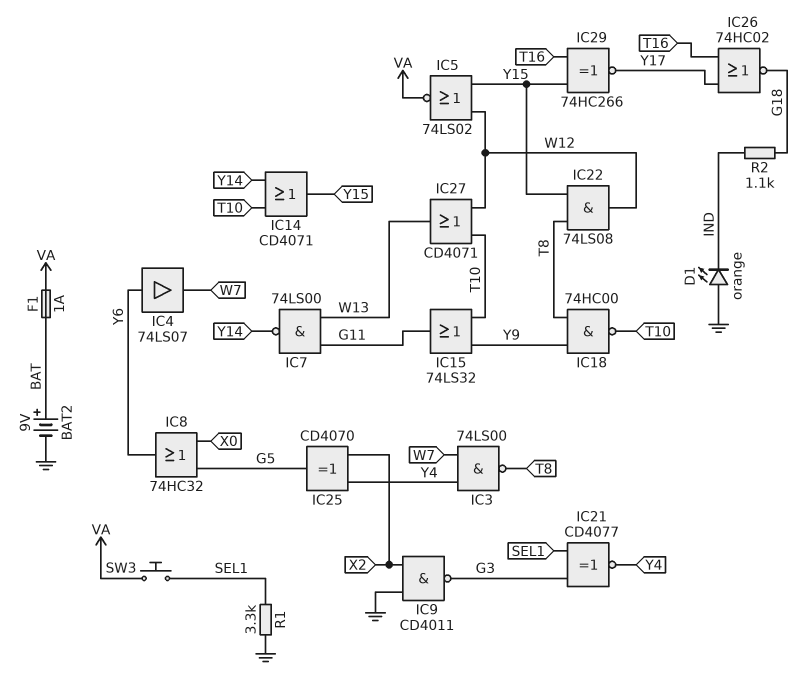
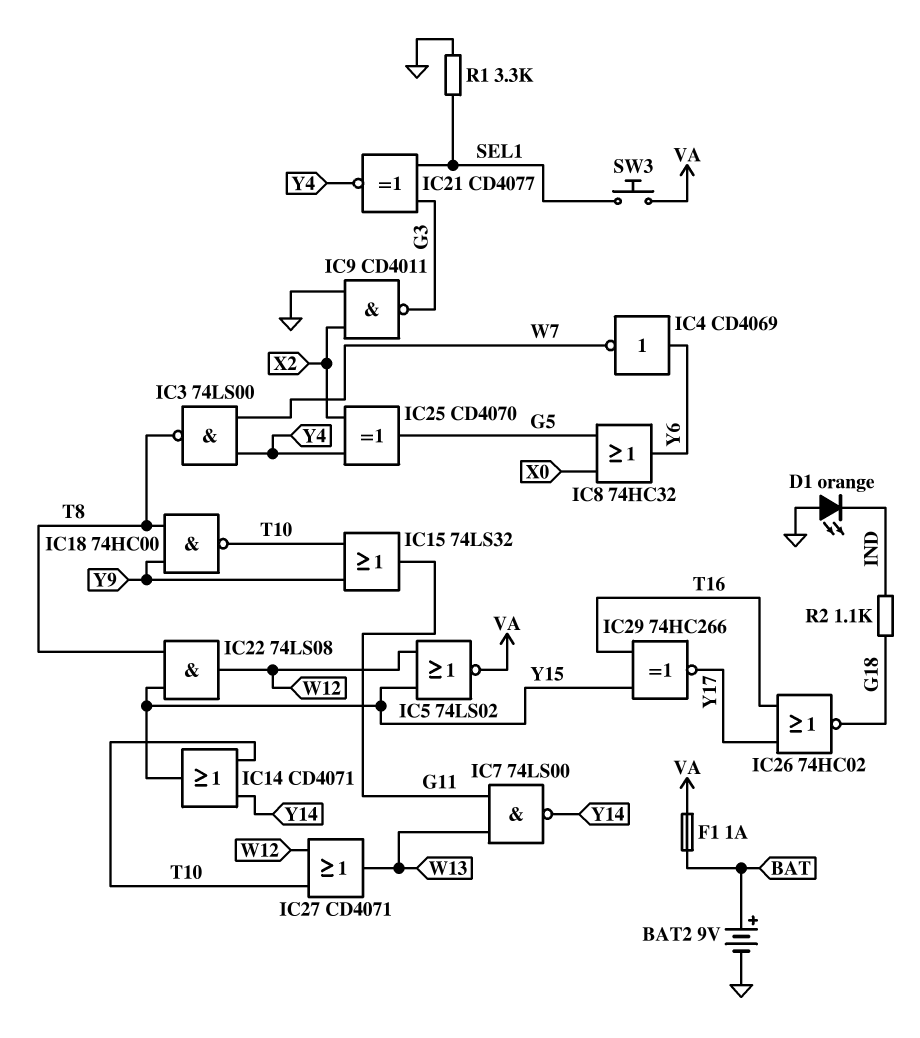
IC4: buffer 74LS07 (in Y6, out W7) -> NOT CD4069 (in Y6, out W7)

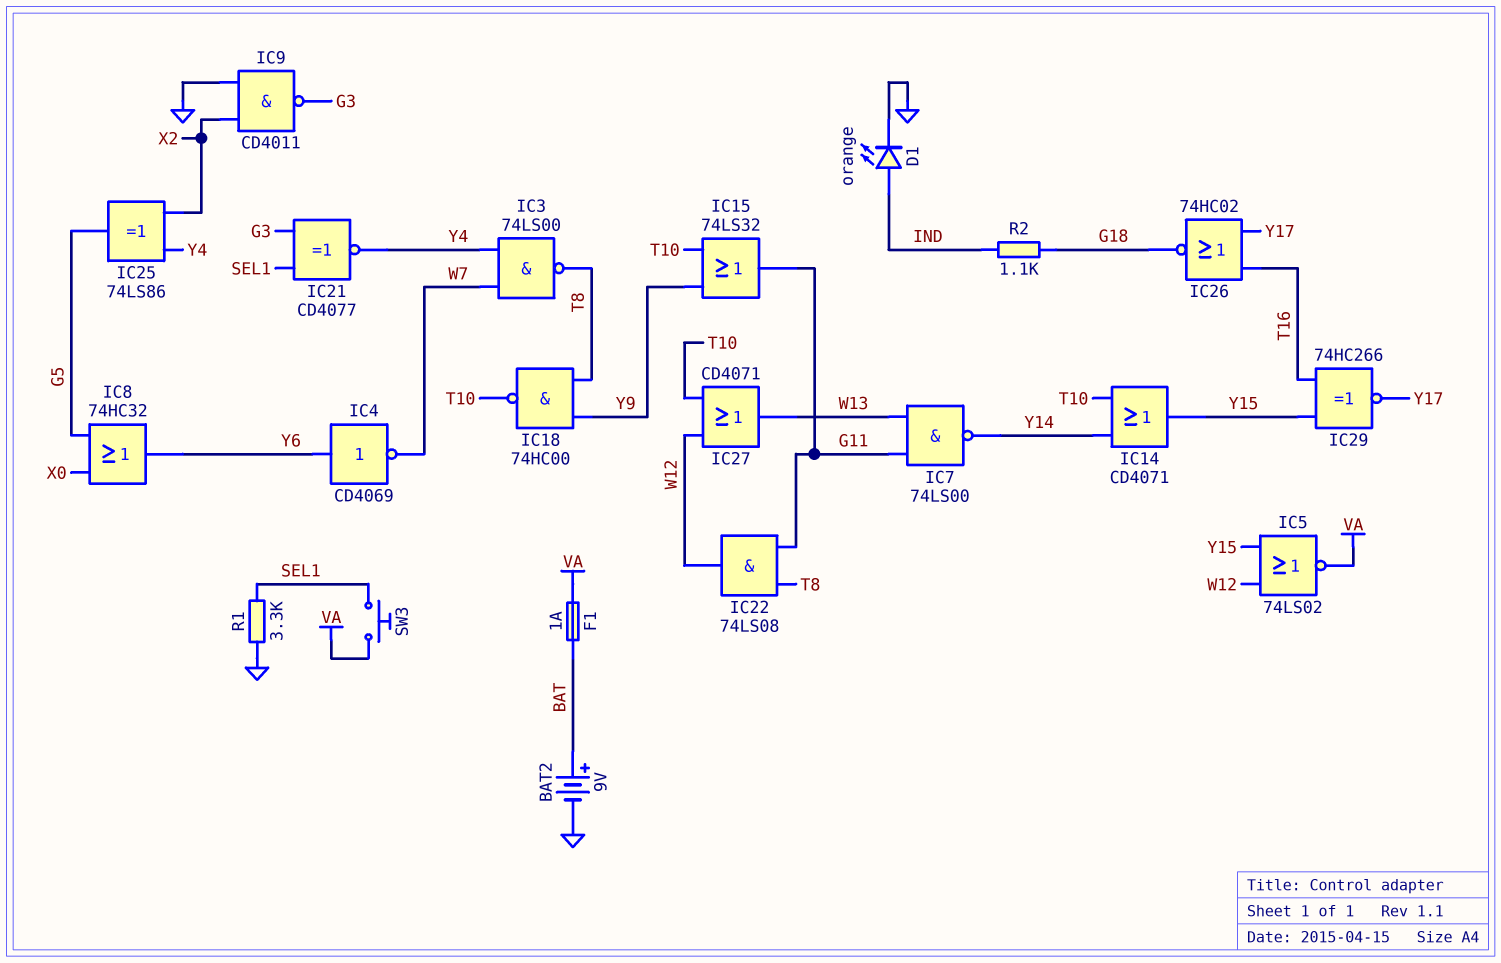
D1: LED orange (A GND, K IND) -> LED orange (A IND, K GND)
IC22: AND 74LS08 (in T8, in Y15, out W12) -> AND 74LS08 (in G11, in T8, out W12)
IC25: XOR CD4070 (in X2, in Y4, out G5) -> XOR 74LS86 (in X2, in Y4, out G5)

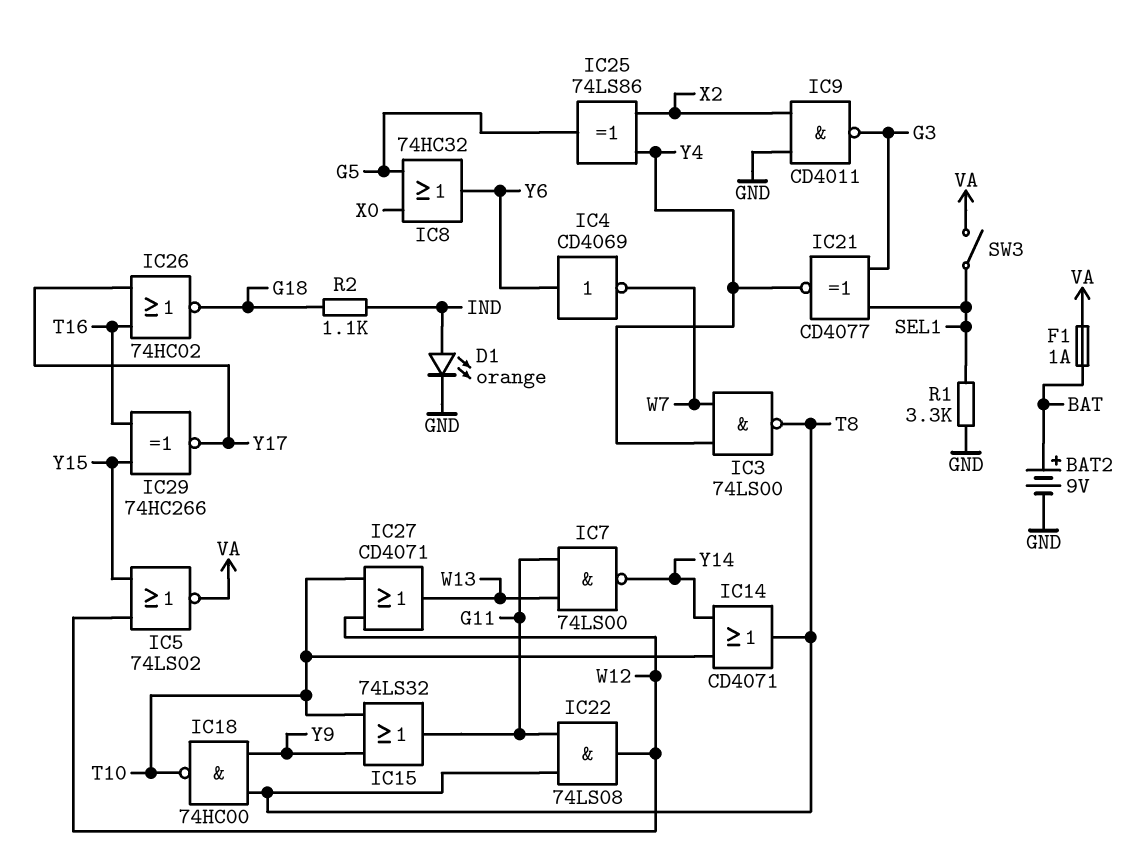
IC14: OR CD4071 (in T10, in Y14, out Y15) -> OR CD4071 (in T10, in Y14, out T8)
SW3: button (SEL1, VA) -> switch (SEL1, VA)

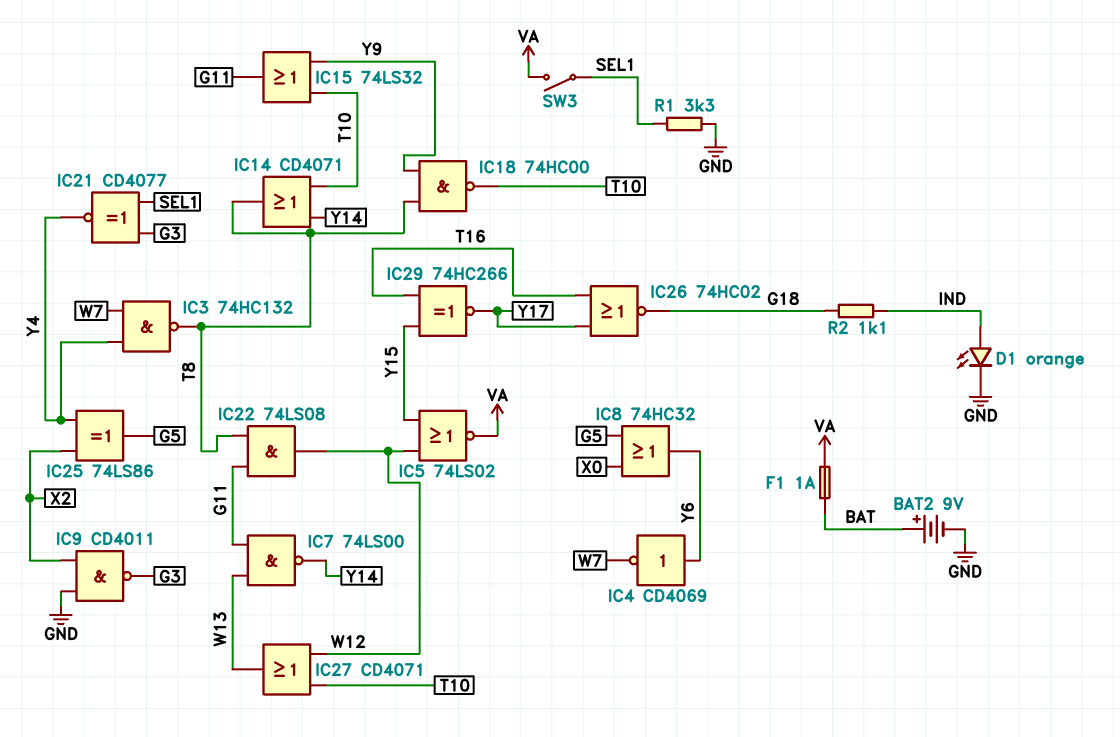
IC3: NAND 74LS00 (in W7, in Y4, out T8) -> NAND 74HC132 (in W7, in Y4, out T8)

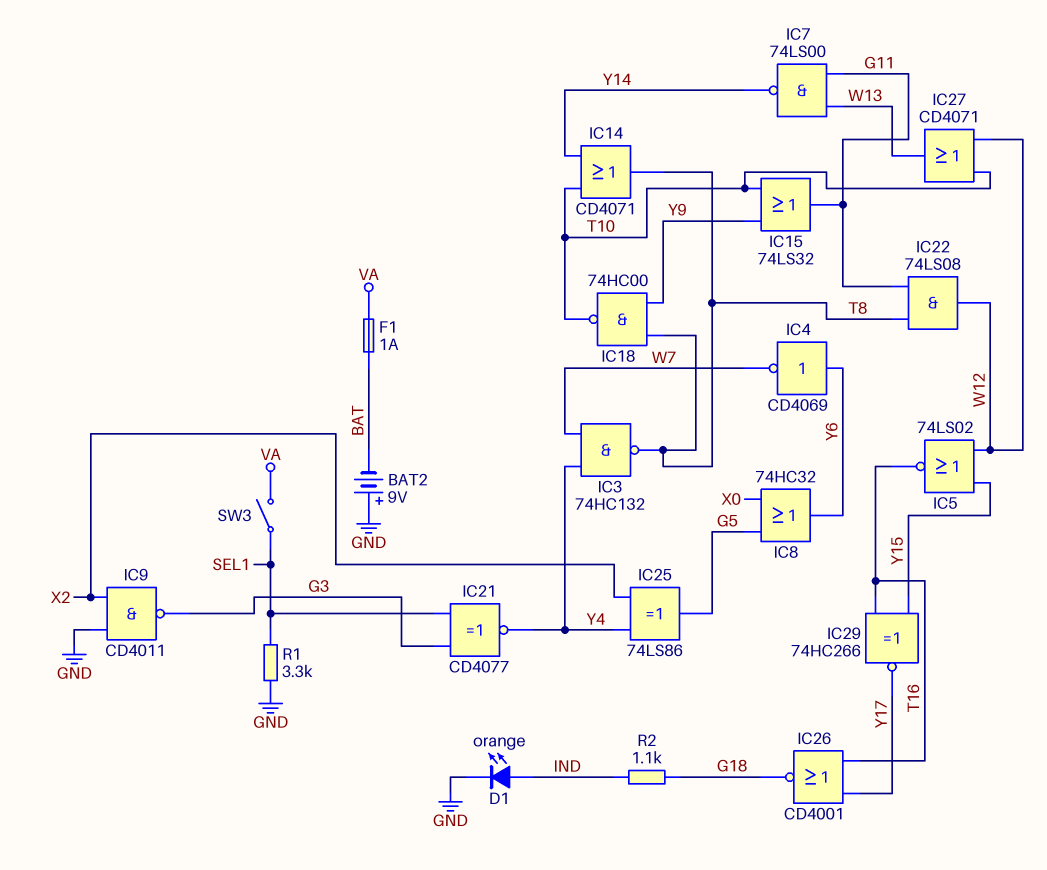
BAT2: 9V (plus BAT, minus GND) -> 9V (plus GND, minus BAT)
IC5: NOR 74LS02 (in W12, in Y15, out VA) -> NOR 74LS02 (in W12, in Y15, out T16)
IC26: NOR 74HC02 (in T16, in Y17, out G18) -> NOR CD4001 (in T16, in Y17, out G18)

